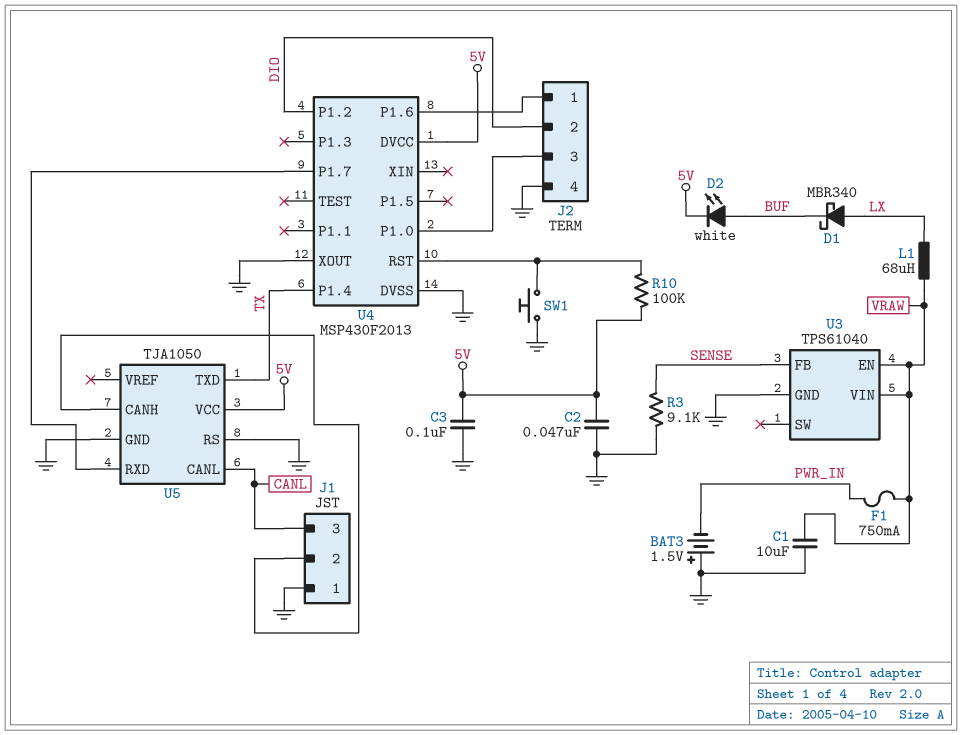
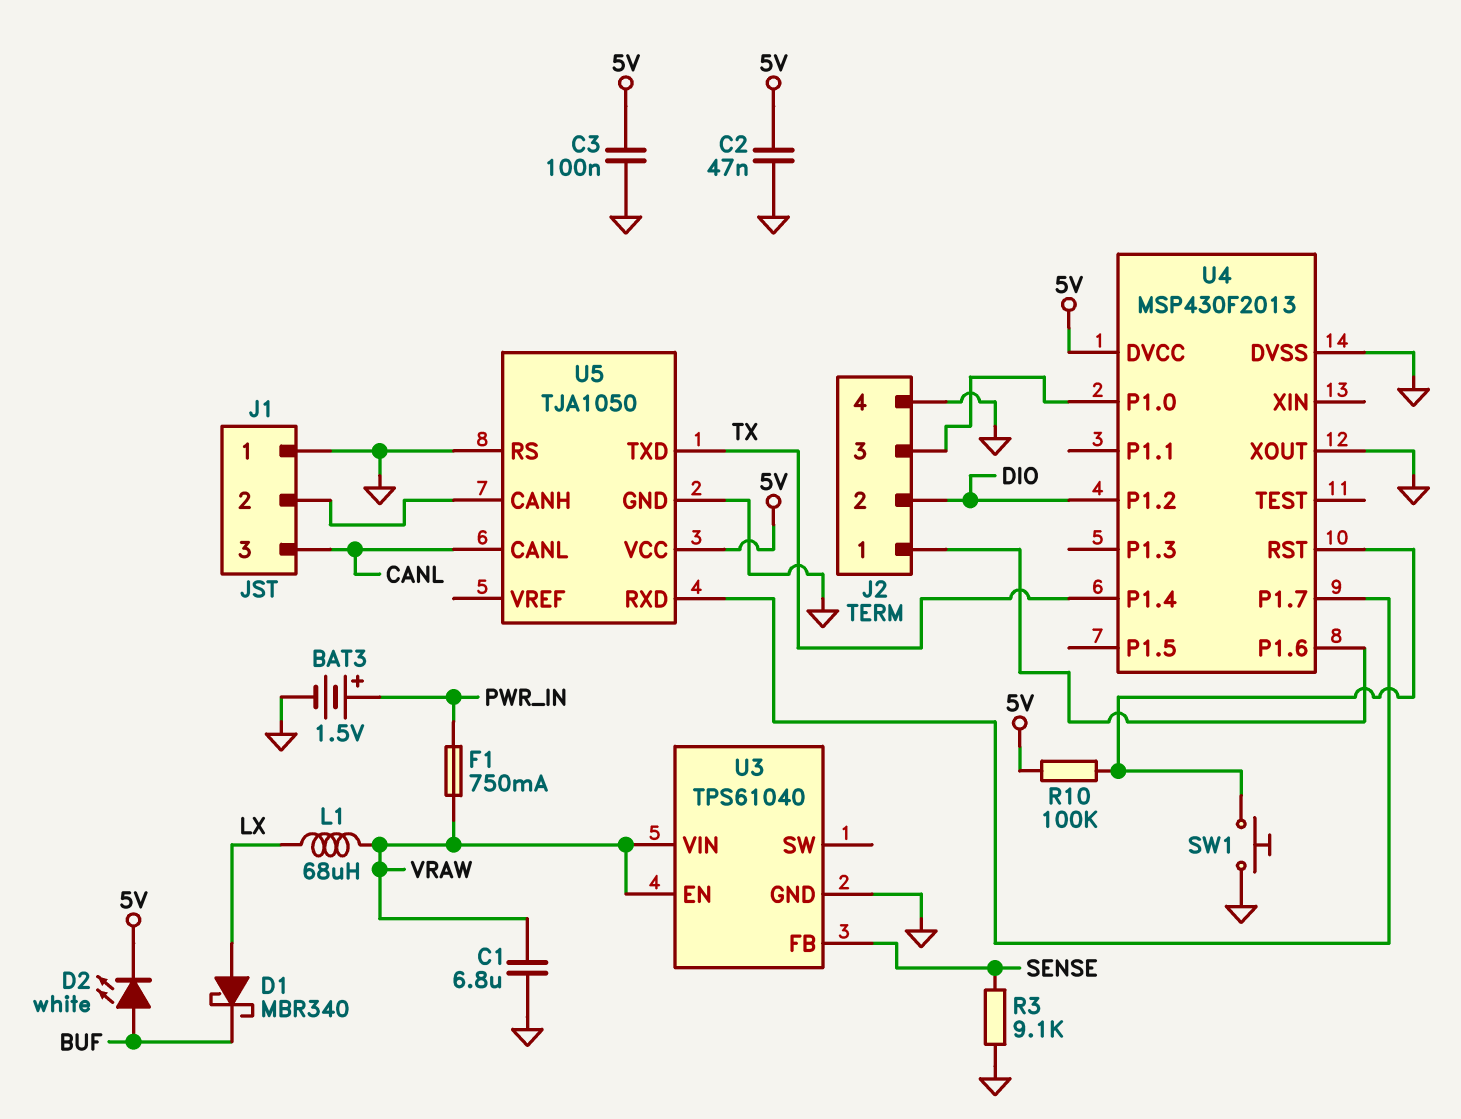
BAT3: 1.5V (plus GND, minus PWR_IN) -> 1.5V (plus PWR_IN, minus GND)
C1: 10uF (GND, VRAW) -> 6.8uF (GND, VRAW)

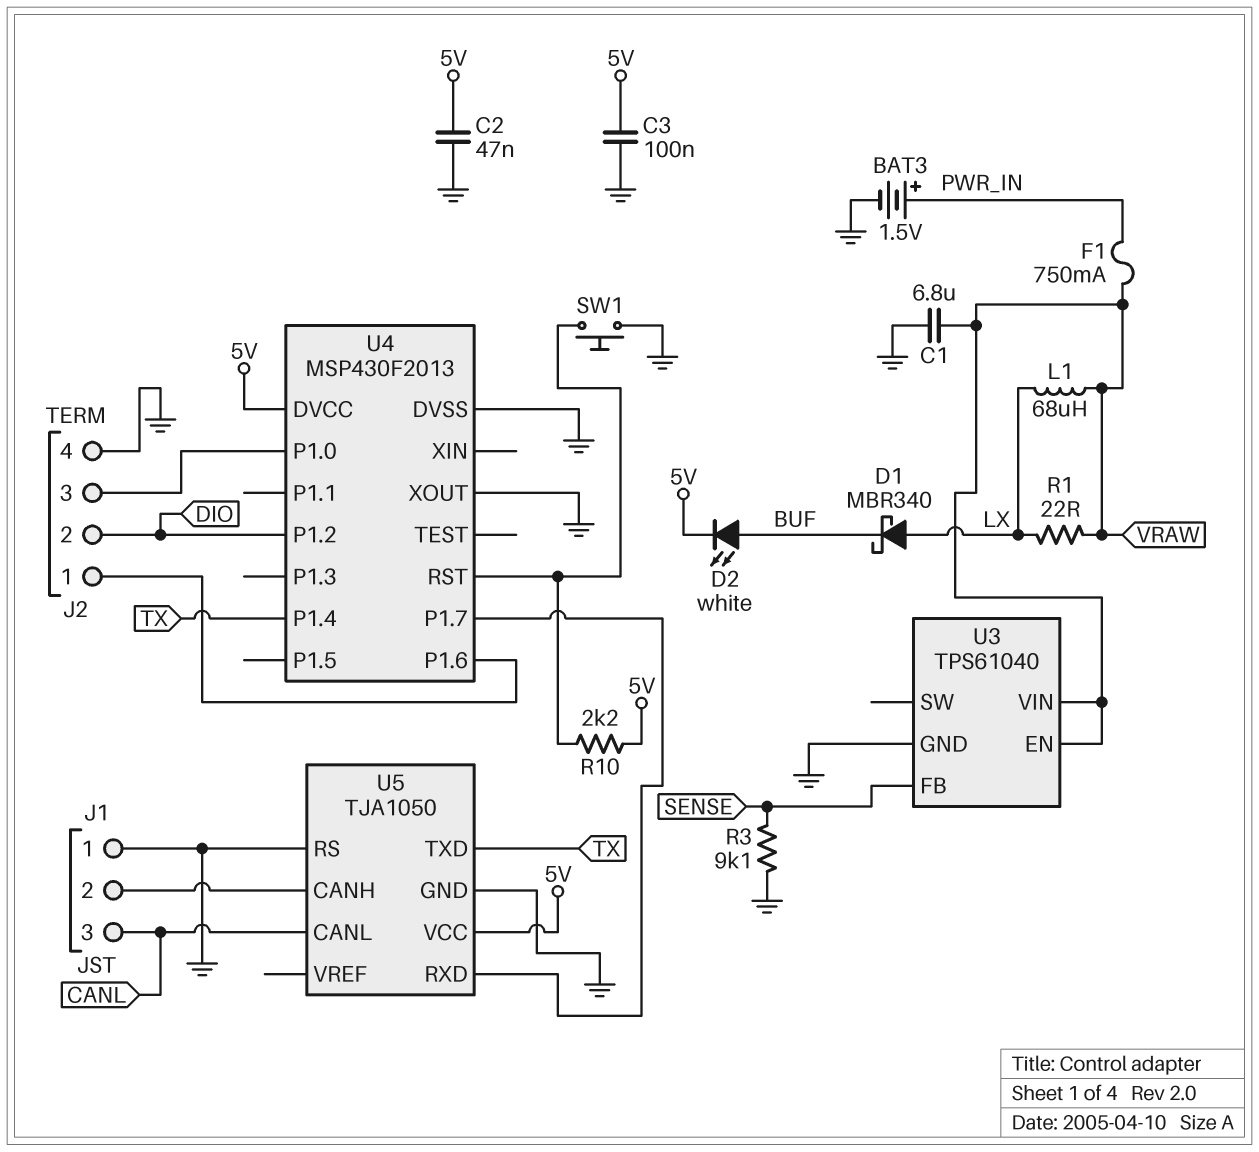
R1: none -> 22 (LX, VRAW)
R10: 100k (5V, U4/RST) -> 2.2k (5V, U4/RST)

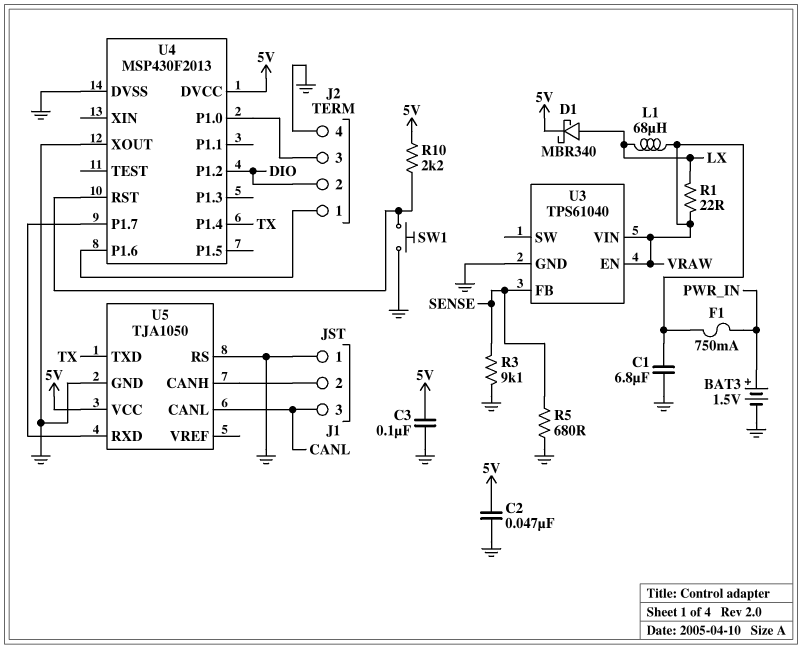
D1: schottky MBR340 (A LX, K BUF) -> schottky MBR340 (A LX, K 5V)
D2: LED white (A BUF, K 5V) -> none
R5: none -> 680 (GND, SENSE)

